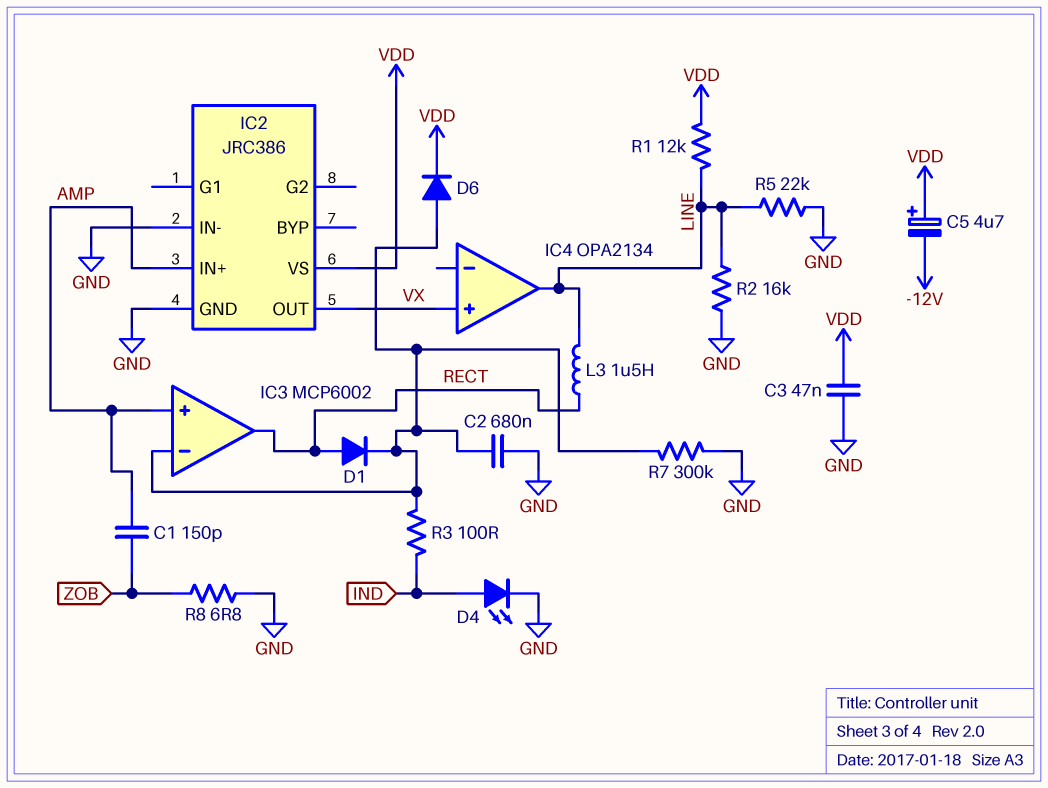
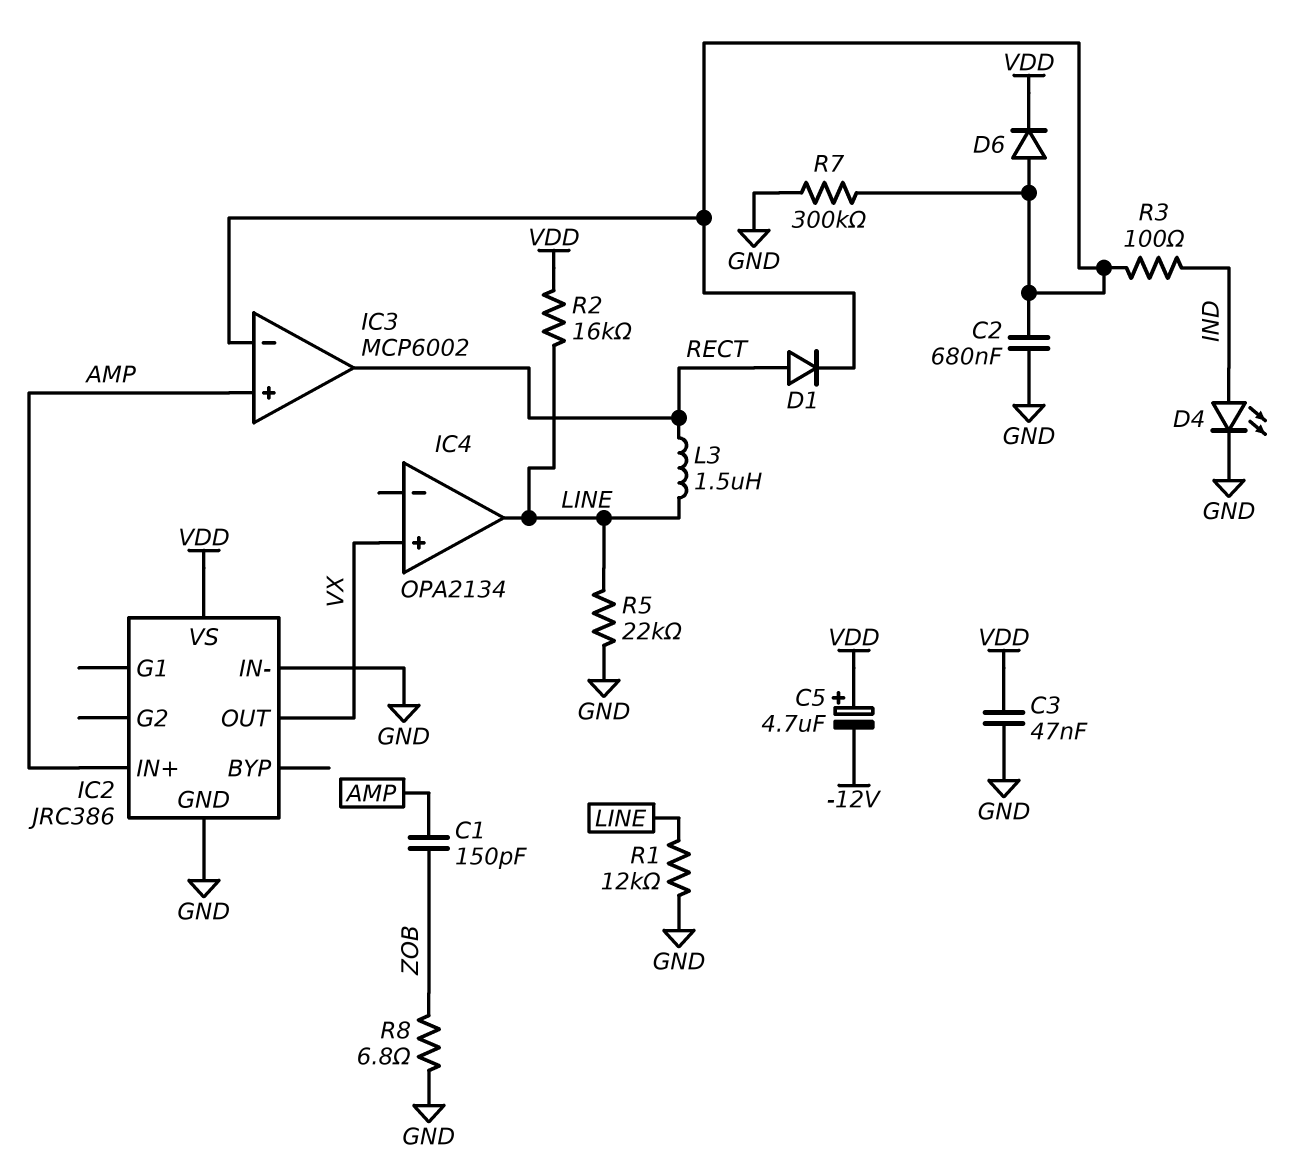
R1: 12k (LINE, VDD) -> 12k (GND, LINE)
R2: 16k (GND, LINE) -> 16k (LINE, VDD)

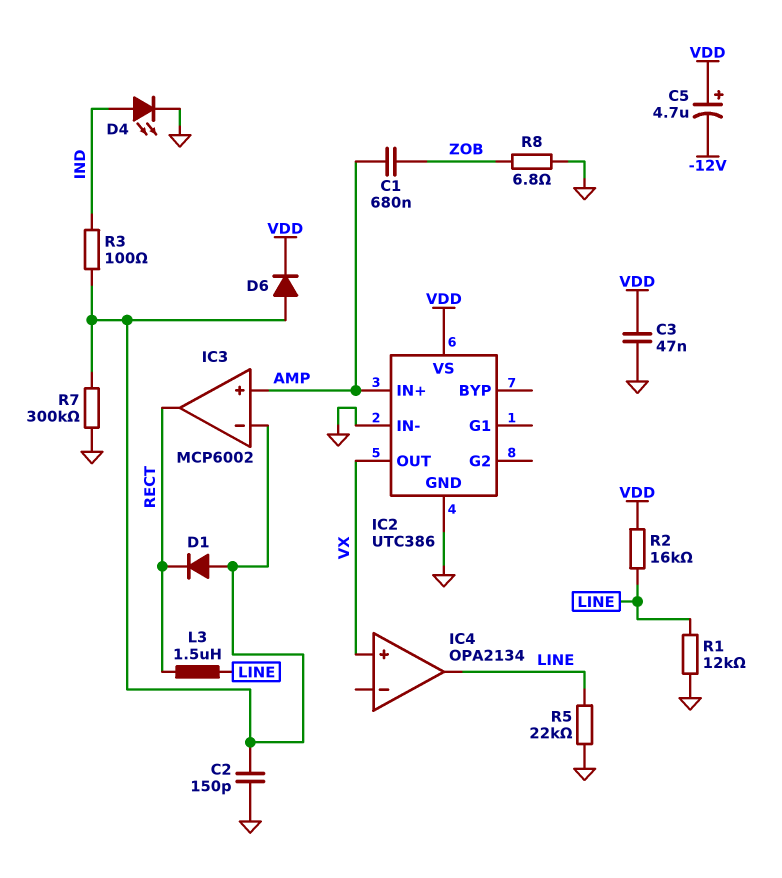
C1: 150pF (AMP, ZOB) -> 680nF (AMP, ZOB)
C2: 680nF (GND, IC3/in-) -> 150pF (GND, IC3/in-)
D1: diode (A RECT, K IC3/in-) -> diode (A IC3/in-, K RECT)
IC2: JRC386 -> UTC386

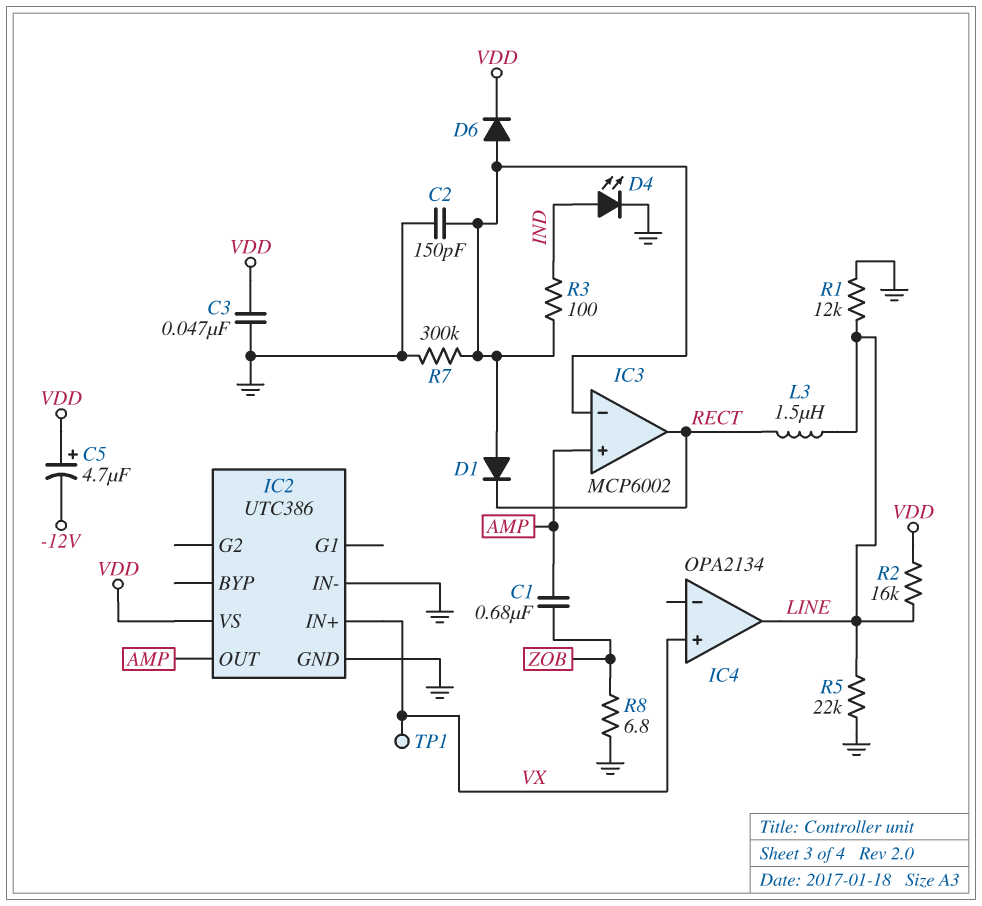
IC2 pin IN+: AMP -> VX
IC2 pin OUT: VX -> AMP
TP1: none -> test point (VX)

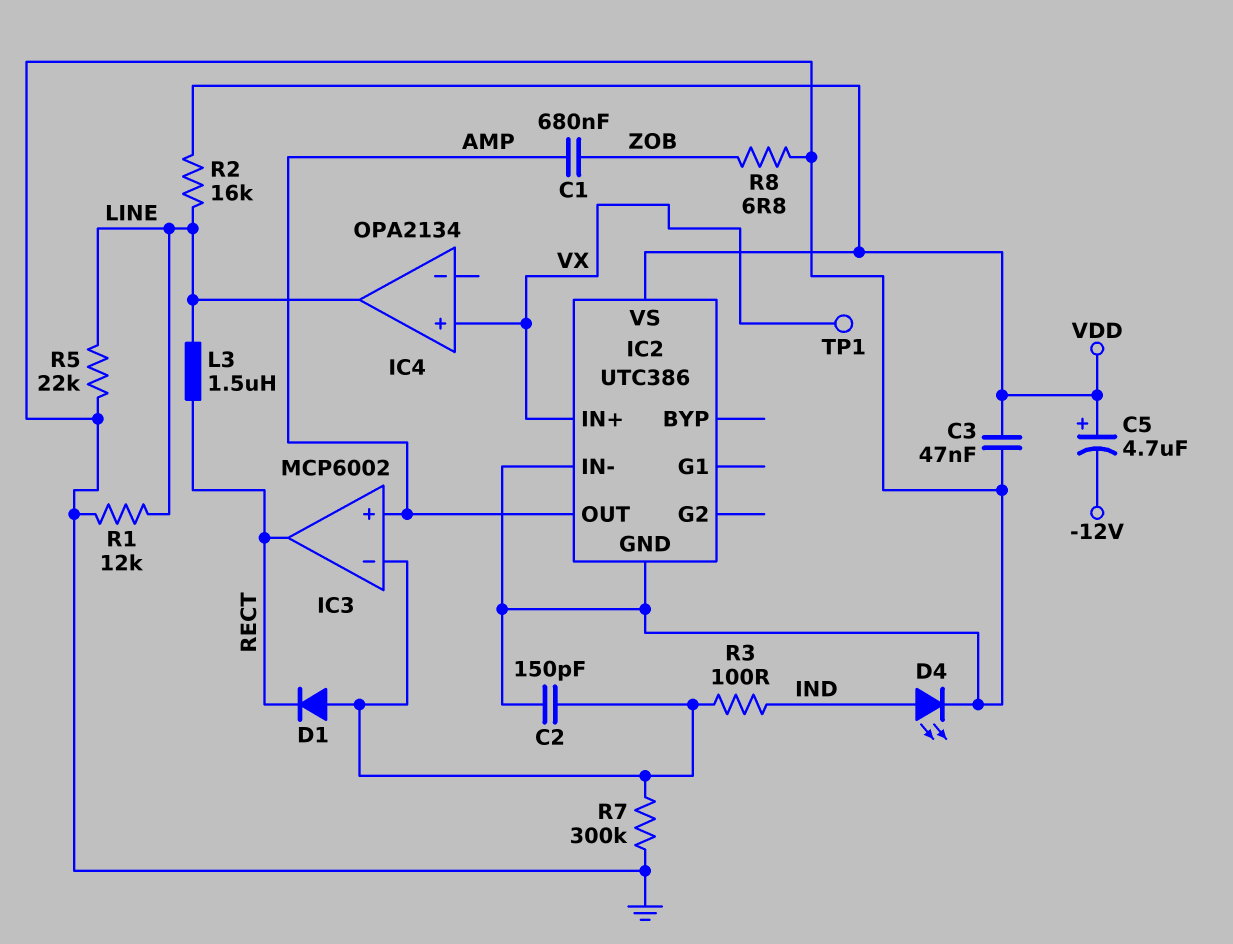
D6: diode (A IC3/in-, K VDD) -> none

